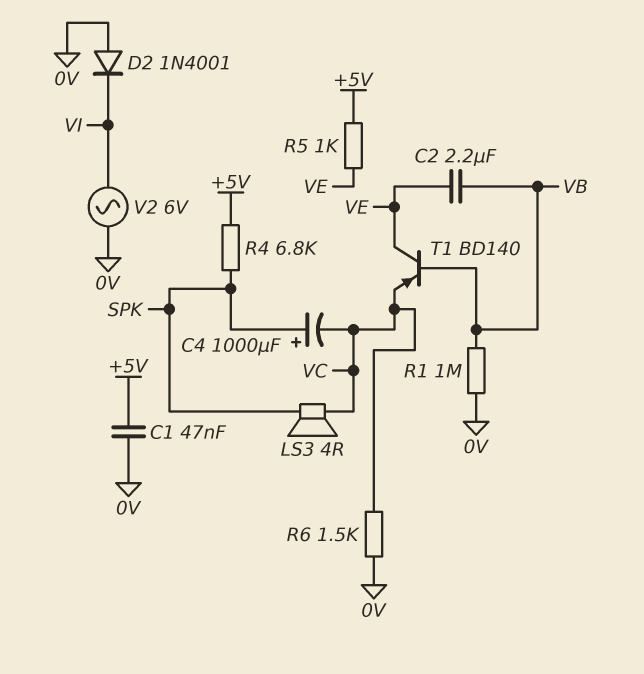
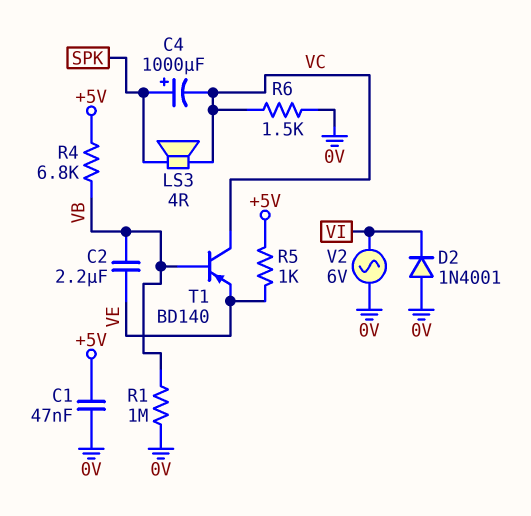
R4: 6.8k (+5V, SPK) -> 6.8k (+5V, VB)
T1: PNP BD140 (B VB, C VE, E VC) -> PNP BD140 (B VB, C VC, E VE)

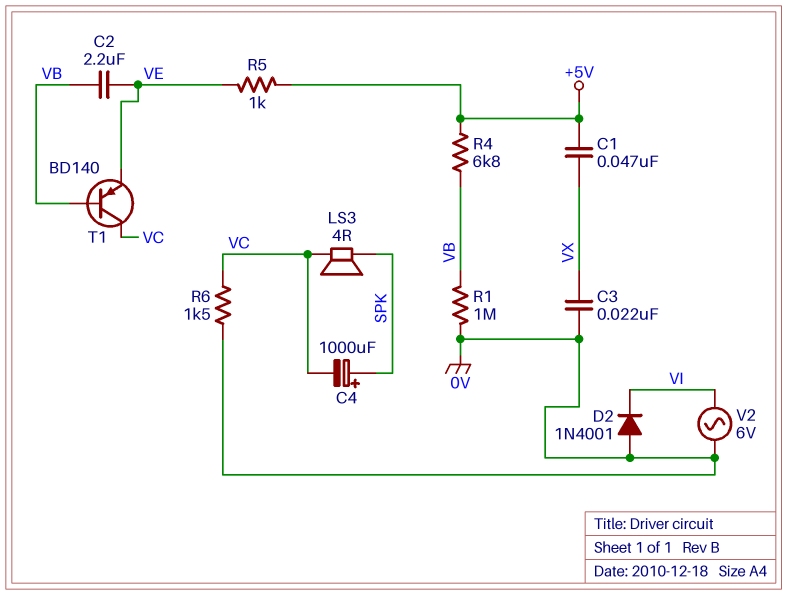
C1: 47nF (+5V, 0V) -> 47nF (+5V, VX)
C3: none -> 22nF (0V, VX)

